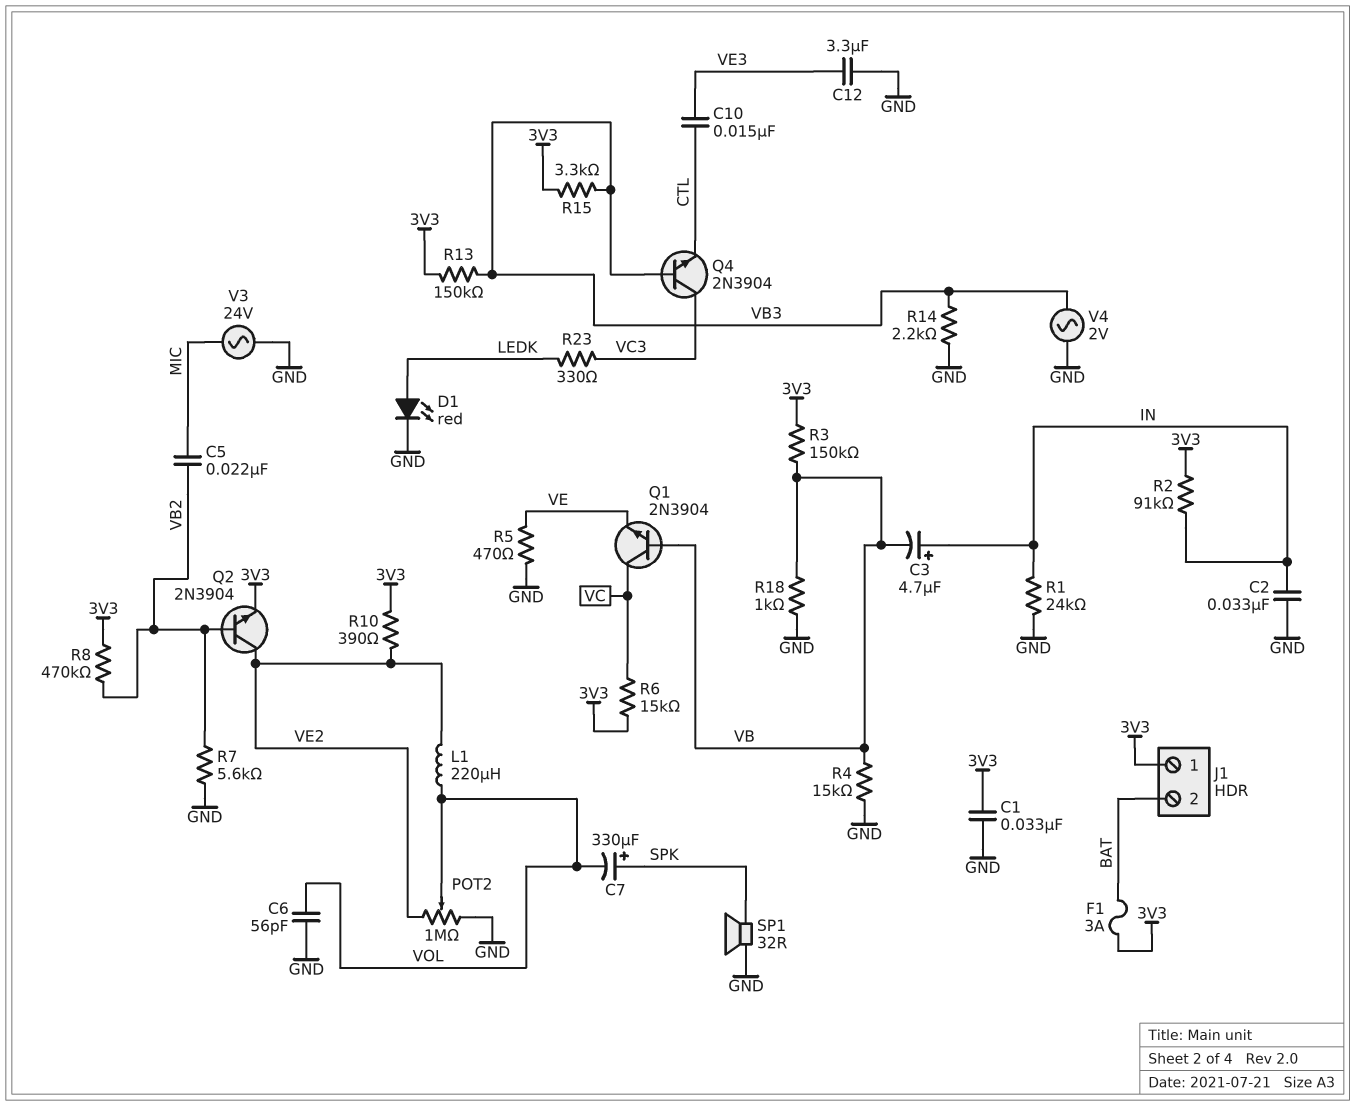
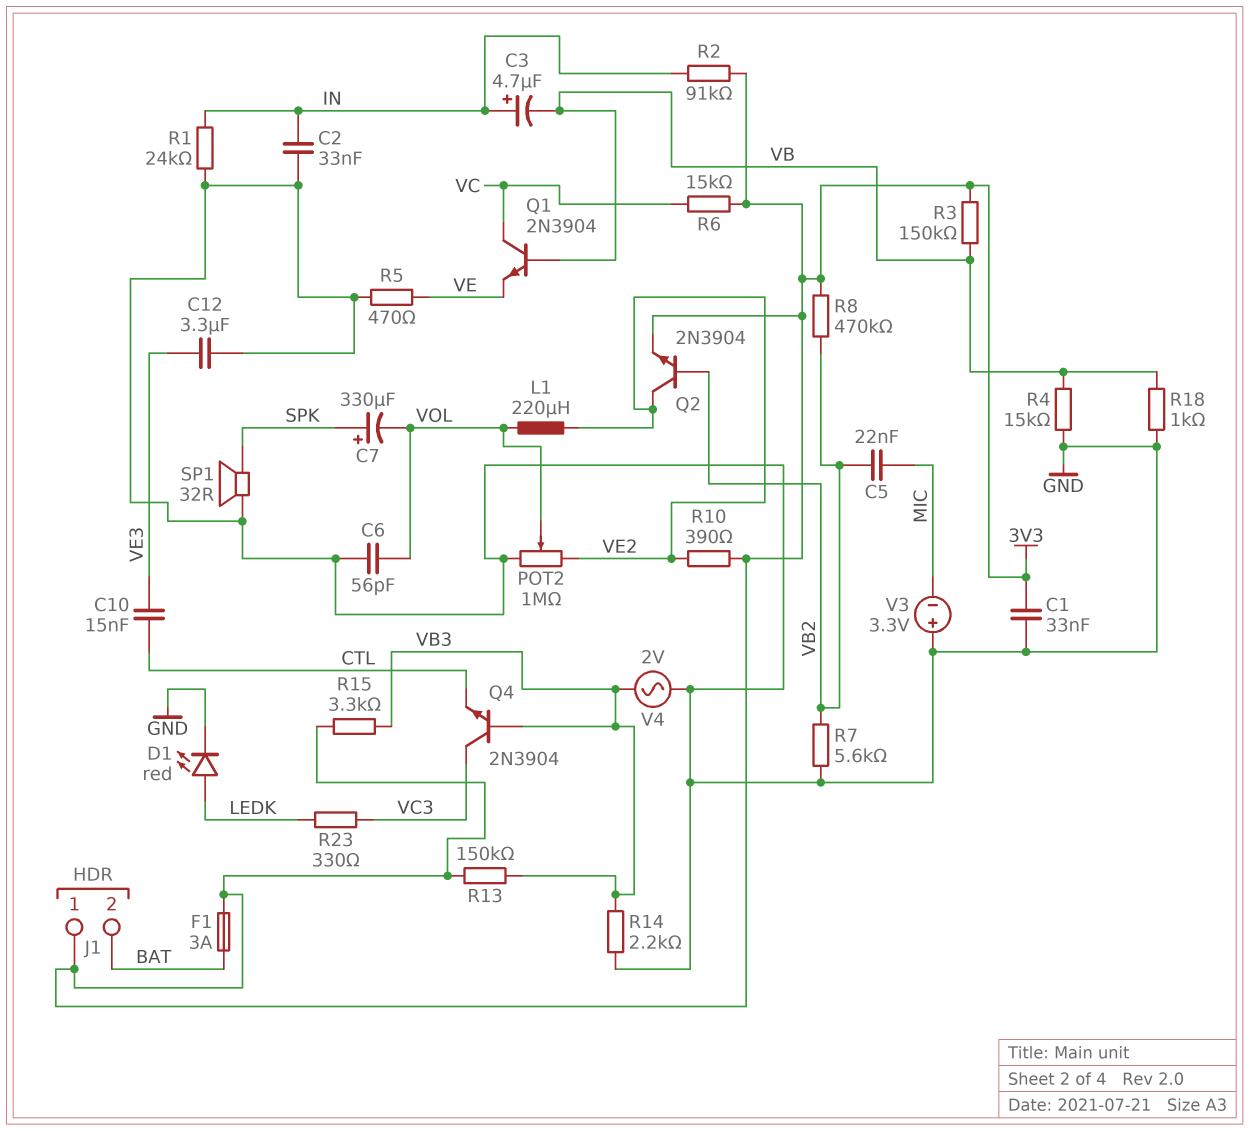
V3: AC 24V (GND, MIC) -> 3.3V (plus GND, minus MIC)

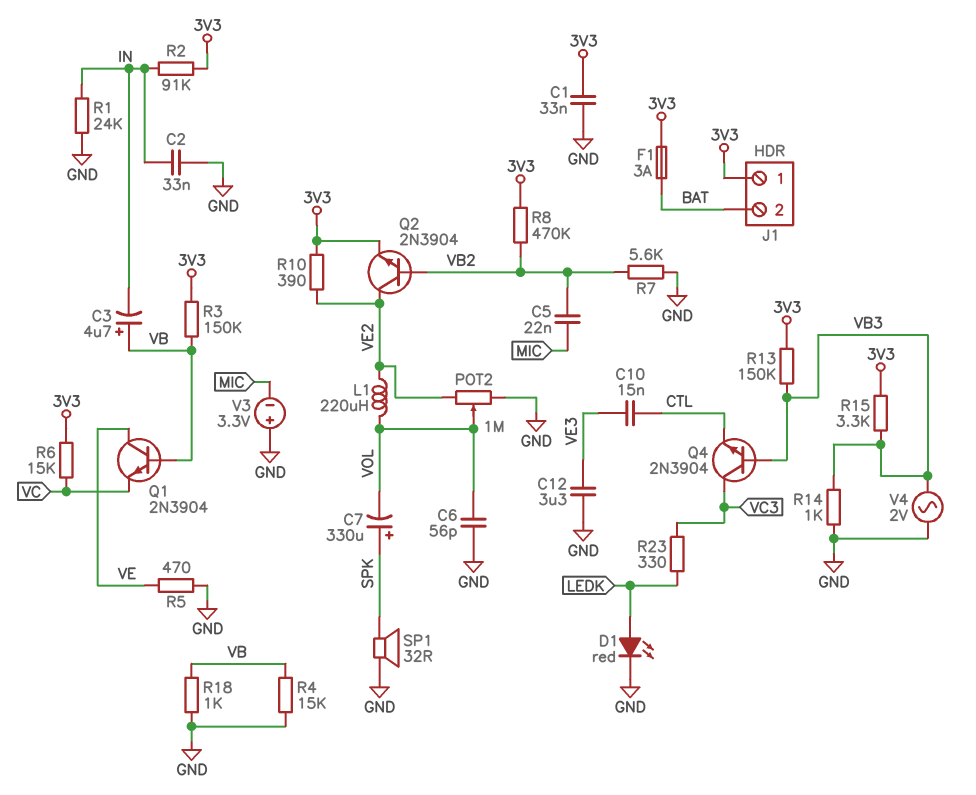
C3: 4.7uF (plus IN, minus VB) -> 4.7uF (plus VB, minus IN)
Q1: NPN 2N3904 (B VB, C VC, E VE) -> NPN 2N3904 (B VB, C VE, E VC)
R14: 2.2k (GND, VB3) -> 1k (GND, VB3)

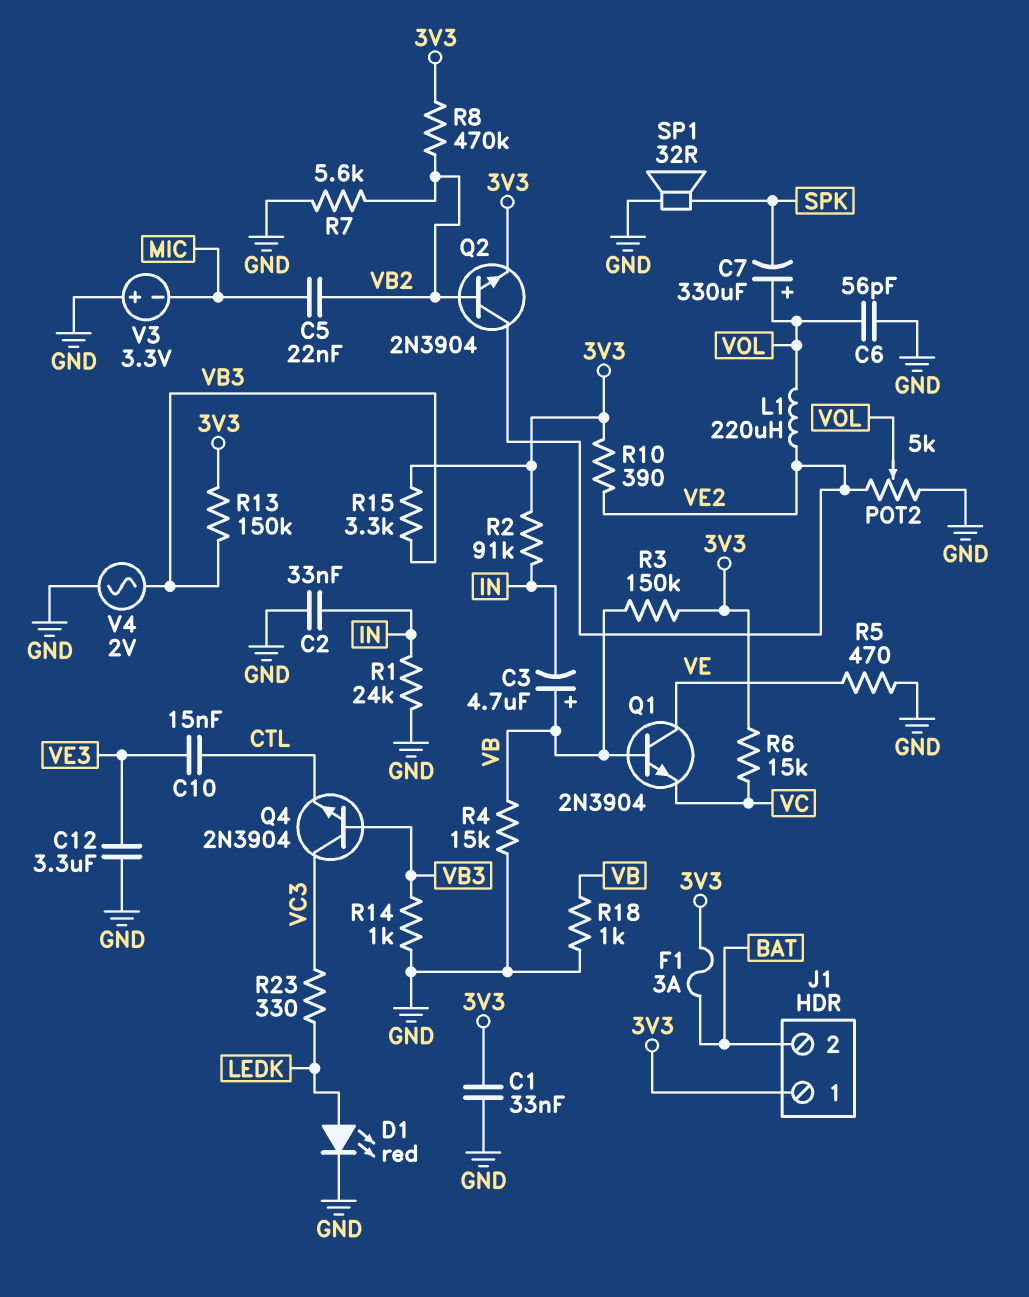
C7: 330uF (plus SPK, minus VOL) -> 330uF (plus VOL, minus SPK)
POT2: 1M (GND, VE2, wiper VOL) -> 5k (GND, VE2, wiper VOL)

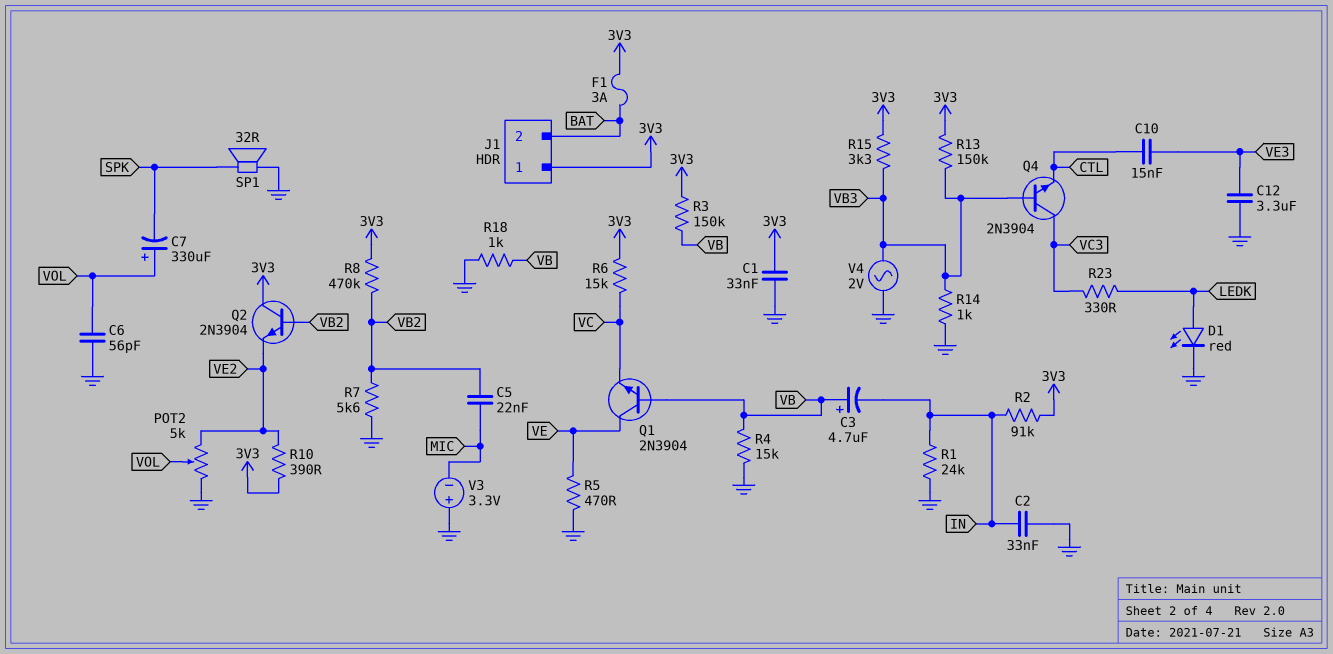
L1: 220uH (VE2, VOL) -> none
Q2: NPN 2N3904 (B VB2, C VE2, E 3V3) -> NPN 2N3904 (B VB2, C 3V3, E VE2)

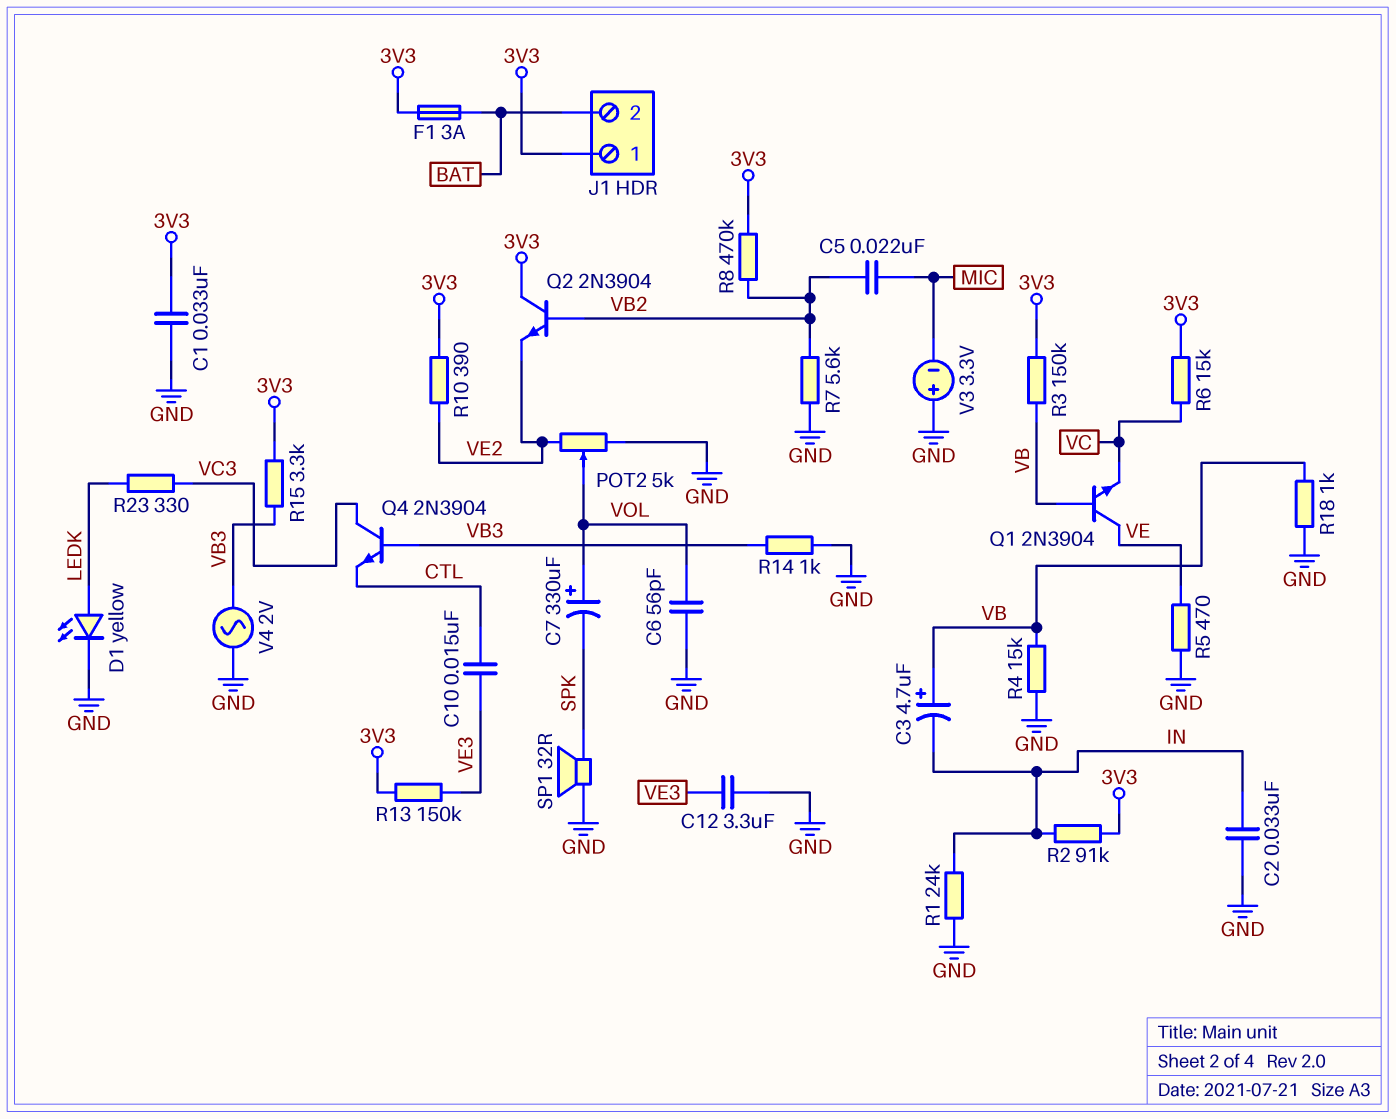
D1: LED red (A LEDK, K GND) -> LED yellow (A LEDK, K GND)
R13: 150k (3V3, VB3) -> 150k (3V3, VE3)

